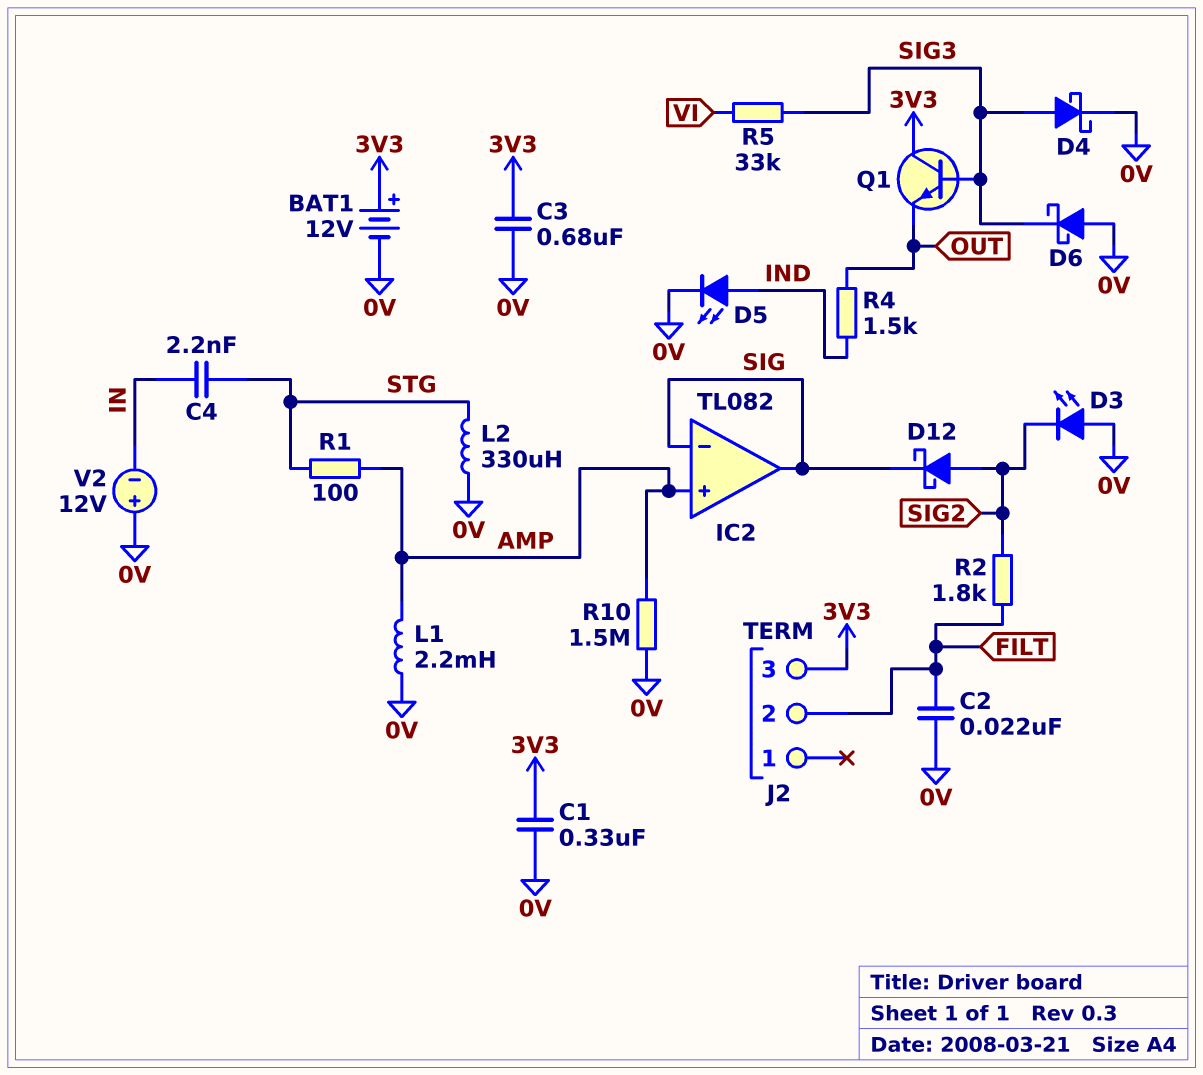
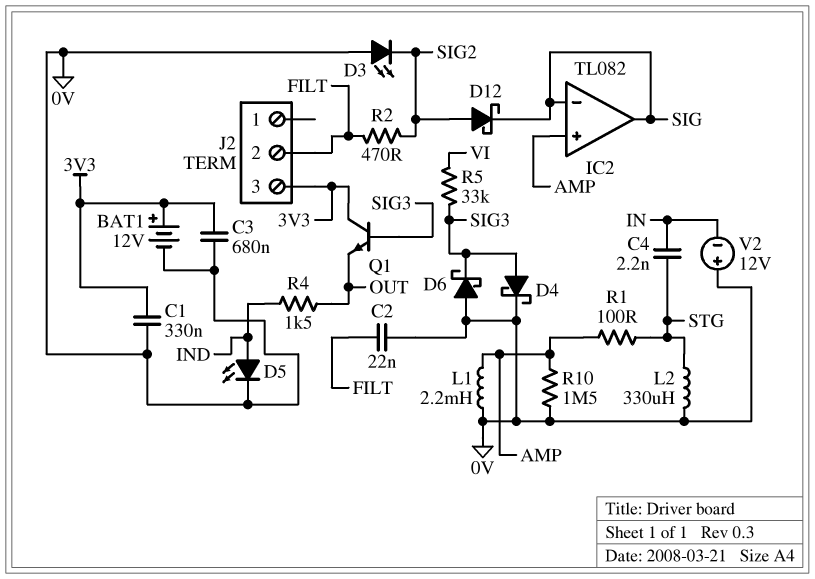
R2: 1.8k (FILT, SIG2) -> 470 (FILT, SIG2)

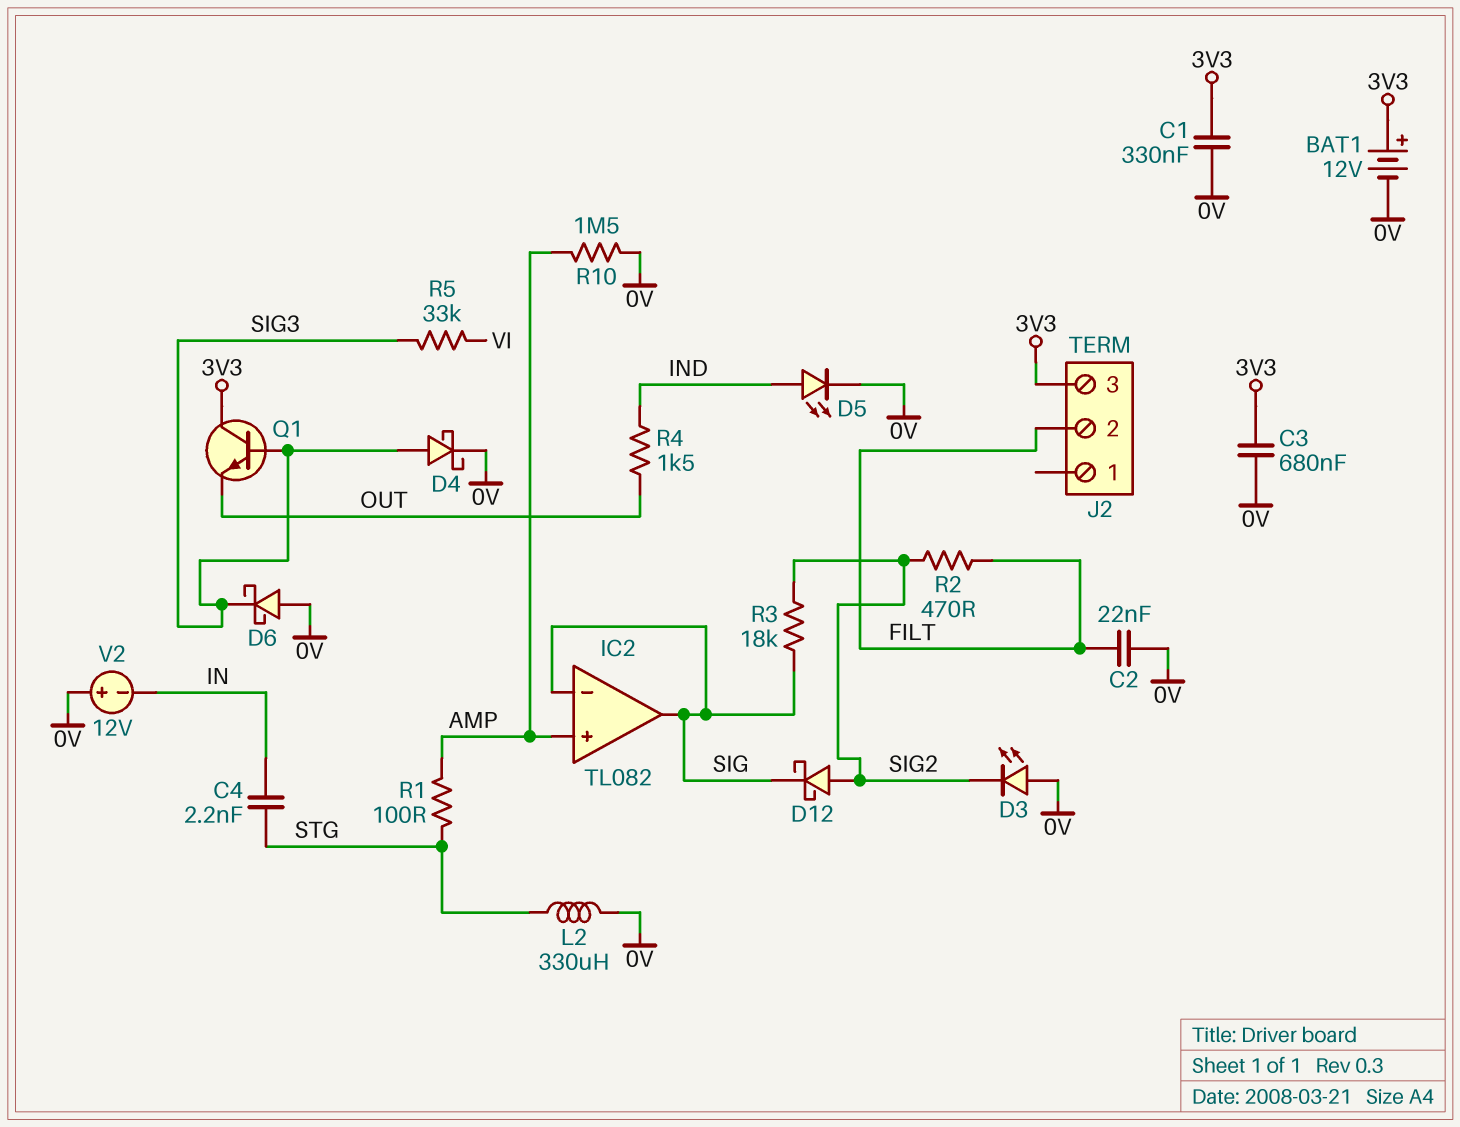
L1: 2.2mH (0V, AMP) -> none
R3: none -> 18k (SIG, SIG2)

